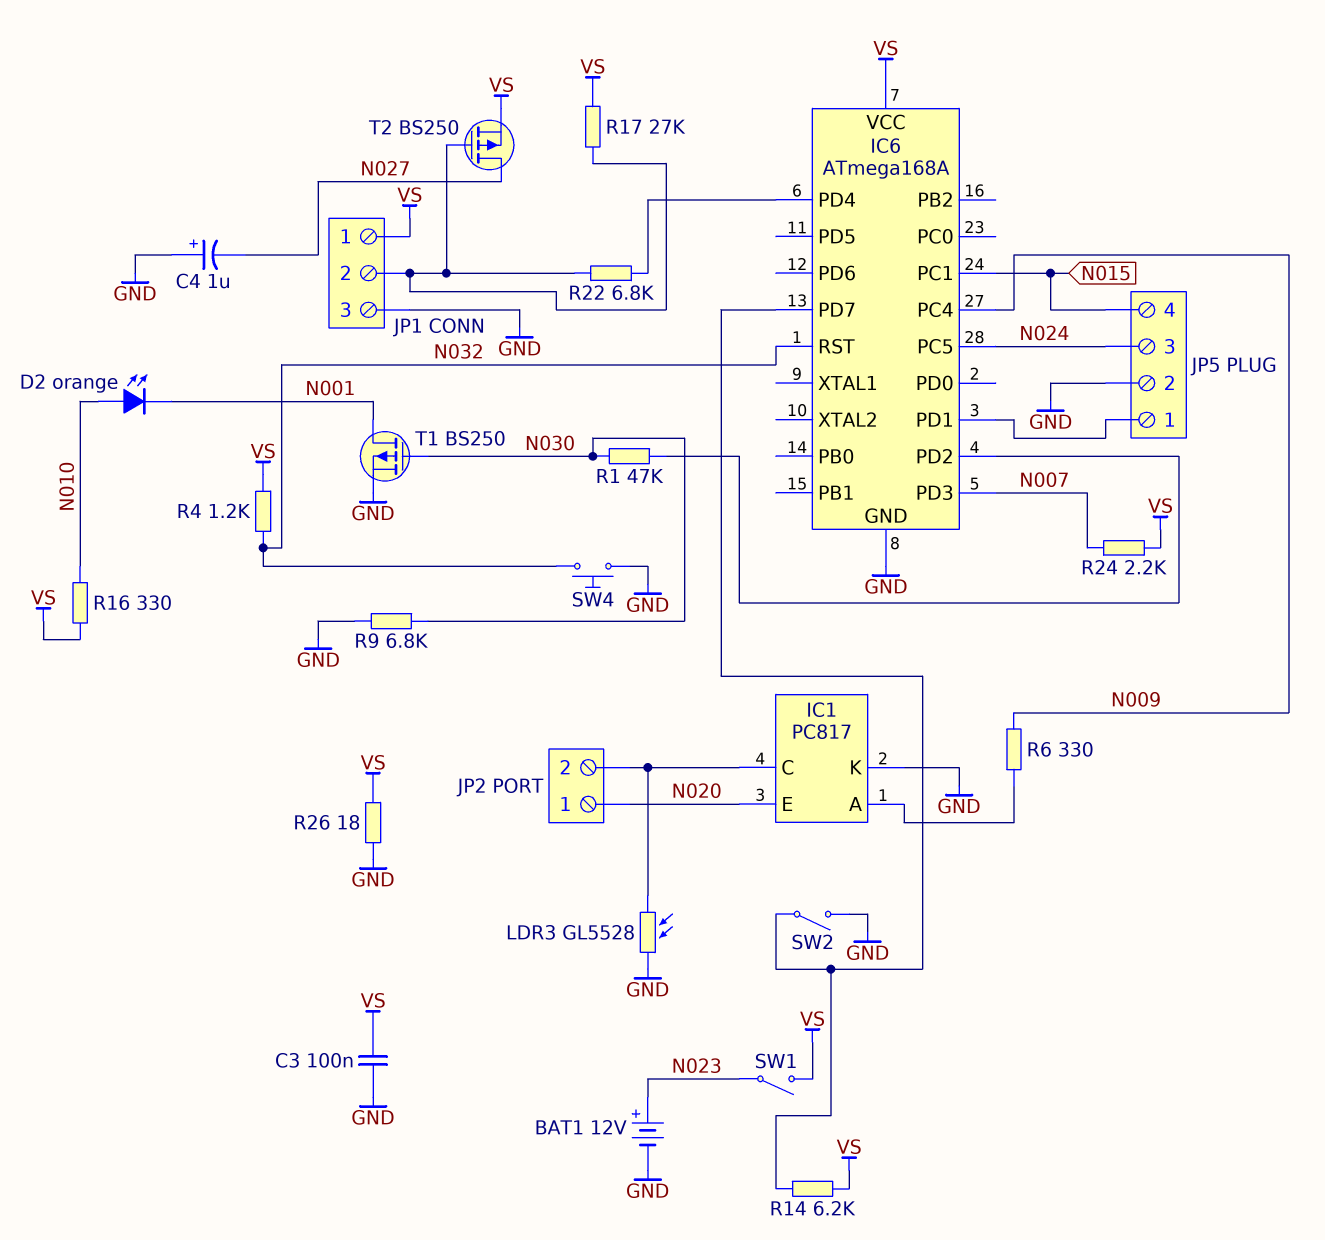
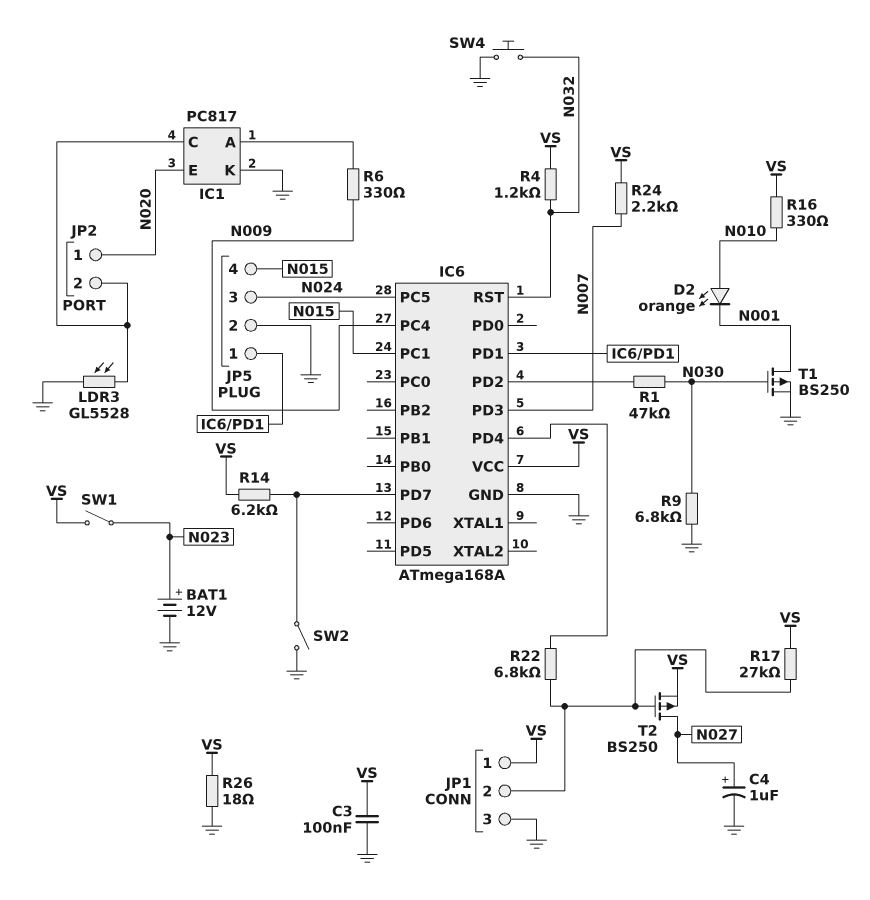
C4: 1uF (plus GND, minus N027) -> 1uF (plus N027, minus GND)

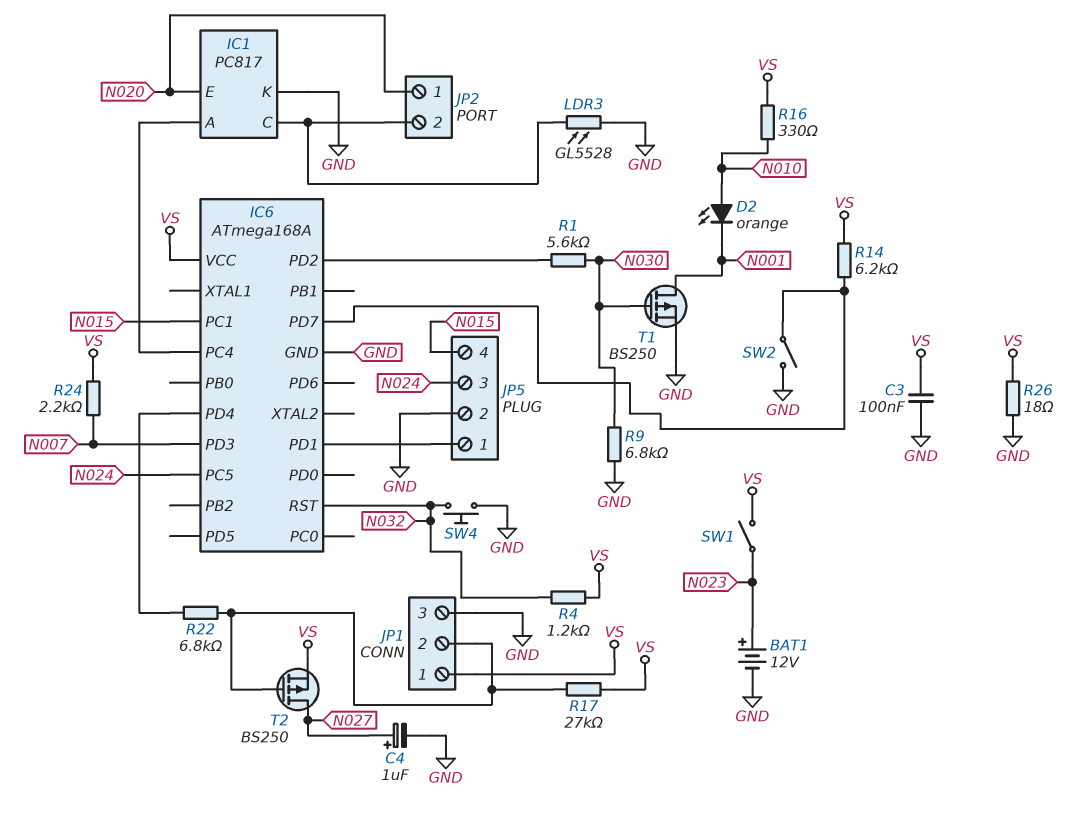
IC6 pin PC4: N009 -> IC1/A
R1: 47k (IC6/PD2, N030) -> 5.6k (IC6/PD2, N030)
R6: 330 (IC1/A, N009) -> none

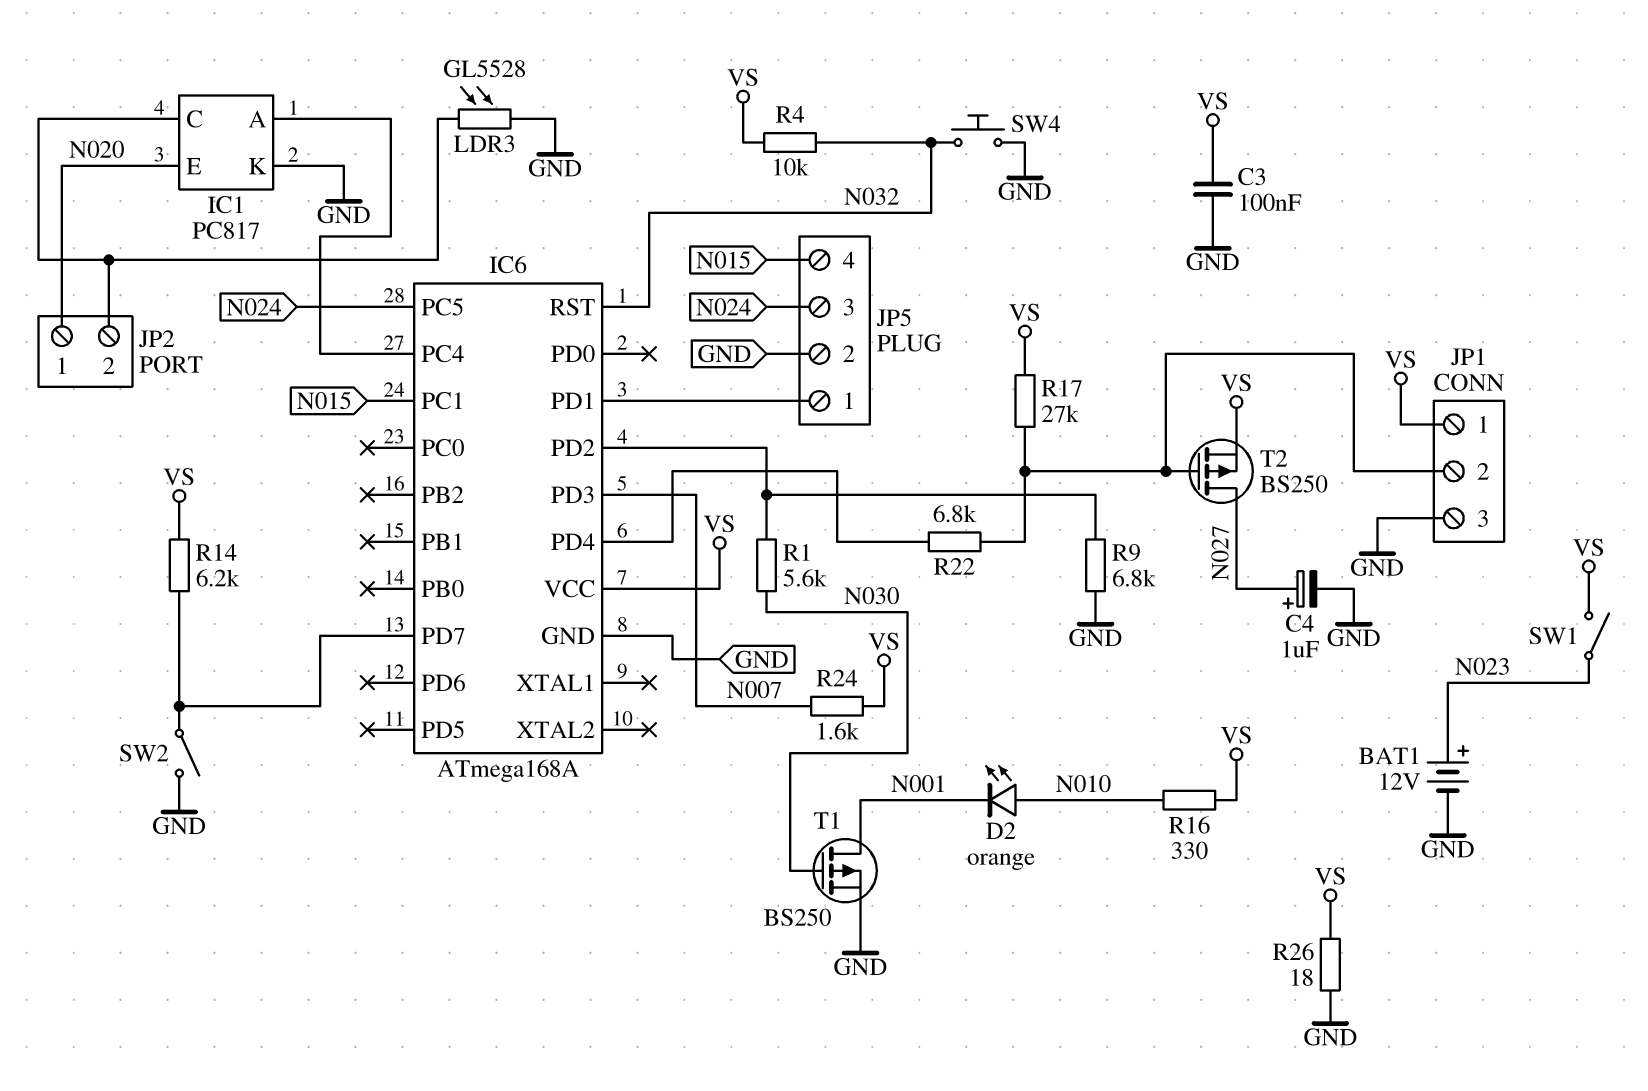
R4: 1.2k (N032, VS) -> 10k (N032, VS)
R9: 6.8k (GND, N030) -> 6.8k (GND, IC6/PD2)
R24: 2.2k (N007, VS) -> 1.6k (N007, VS)

